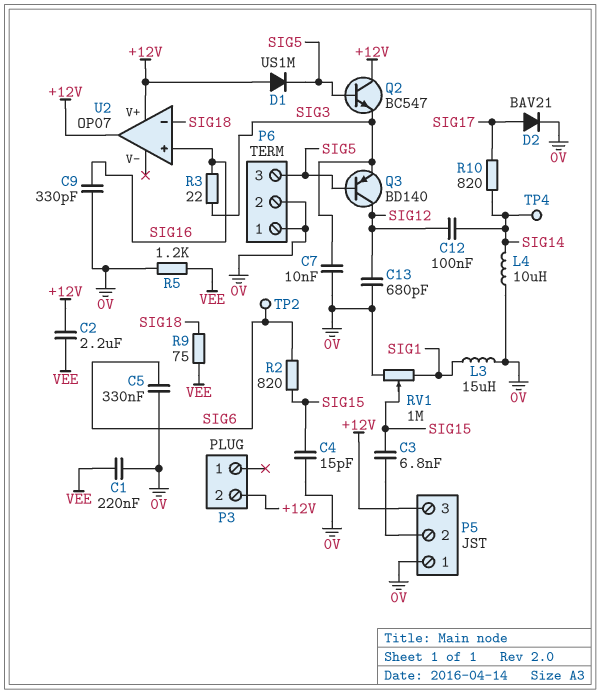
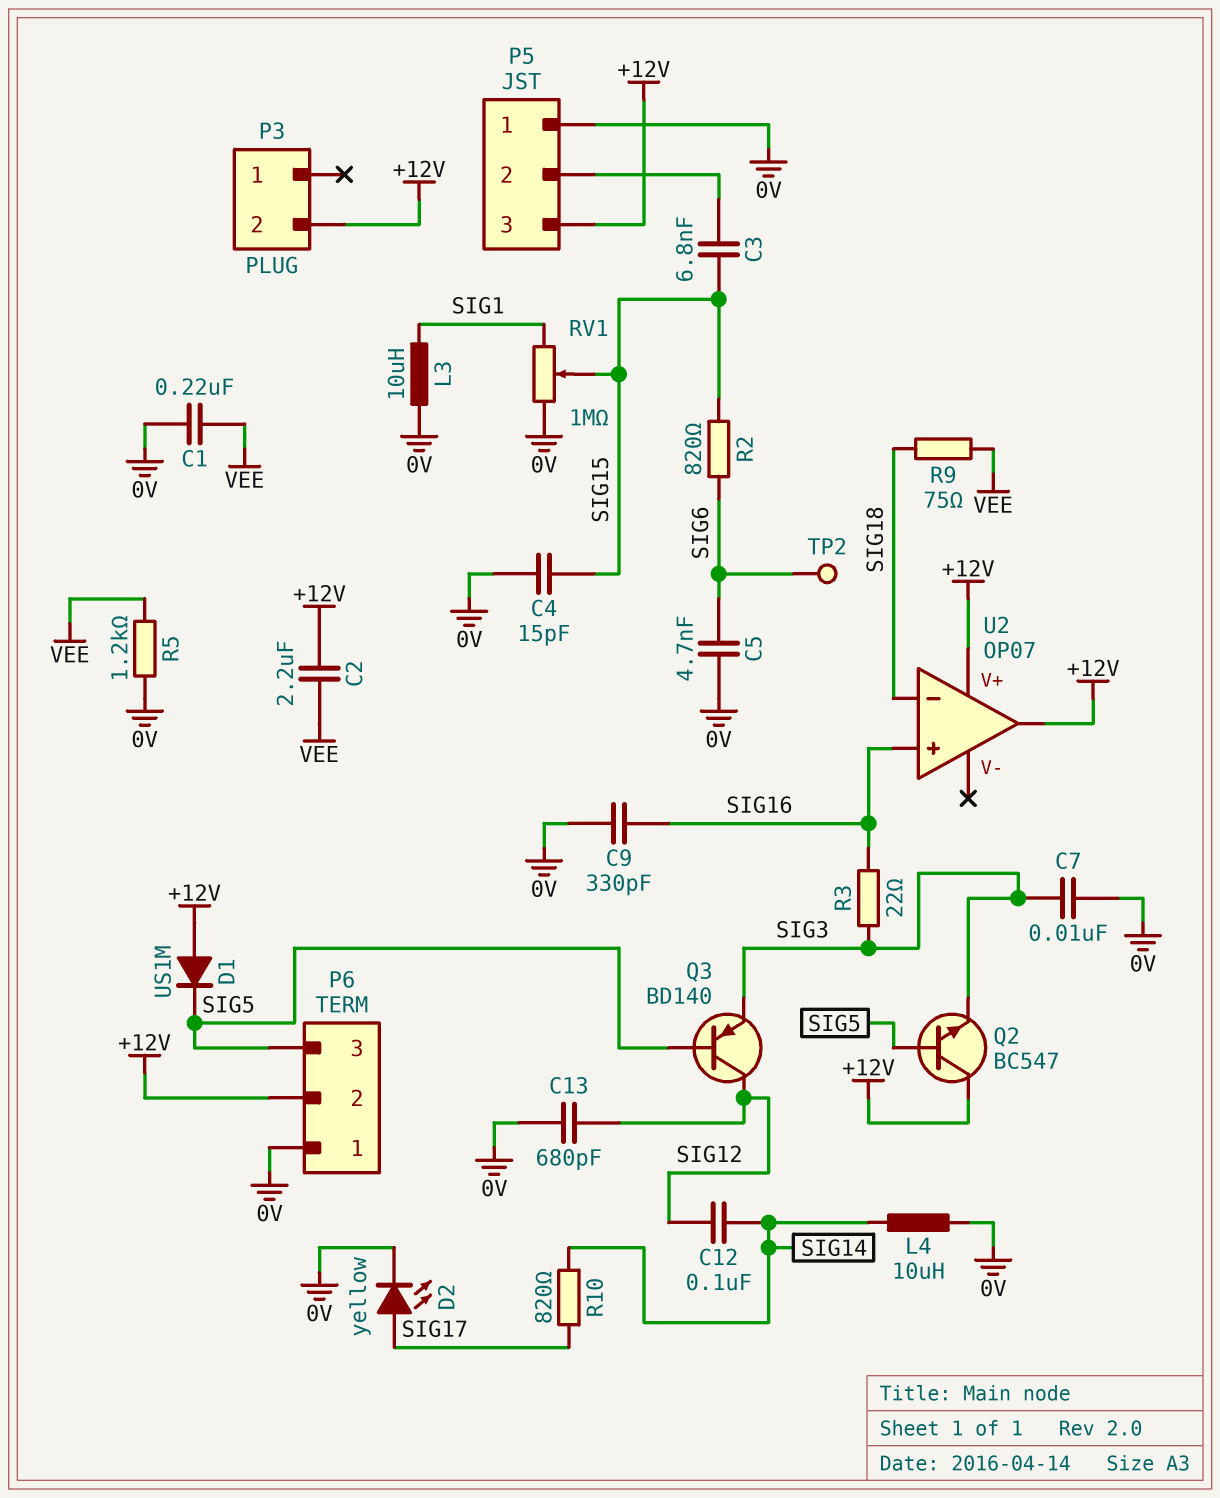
C5: 330nF (0V, SIG6) -> 4.7nF (0V, SIG6)
D2: diode BAV21 (A SIG17, K 0V) -> LED yellow (A SIG17, K 0V)
L3: 15uH (0V, SIG1) -> 10uH (0V, SIG1)
P6 pin 2: 0V -> +12V
TP4: test point (SIG14) -> none

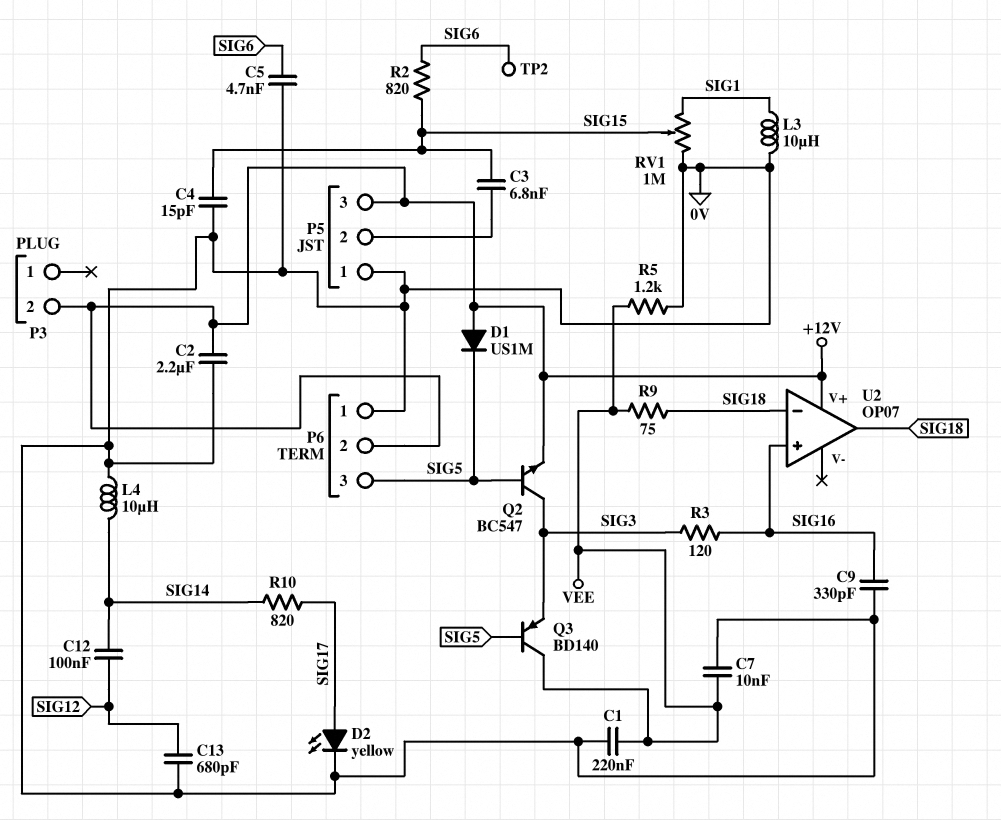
C2: 2.2uF (+12V, VEE) -> 2.2uF (+12V, 0V)
C7: 10nF (0V, SIG3) -> 10nF (0V, VEE)
Q2: NPN BC547 (B SIG5, C +12V, E SIG3) -> NPN BC547 (B SIG5, C SIG3, E +12V)
Q3: PNP BD140 (B SIG5, C SIG12, E SIG3) -> PNP BD140 (B SIG5, C VEE, E SIG3)
R3: 22 (SIG3, SIG16) -> 120 (SIG3, SIG16)
U2 pin out: +12V -> SIG18

